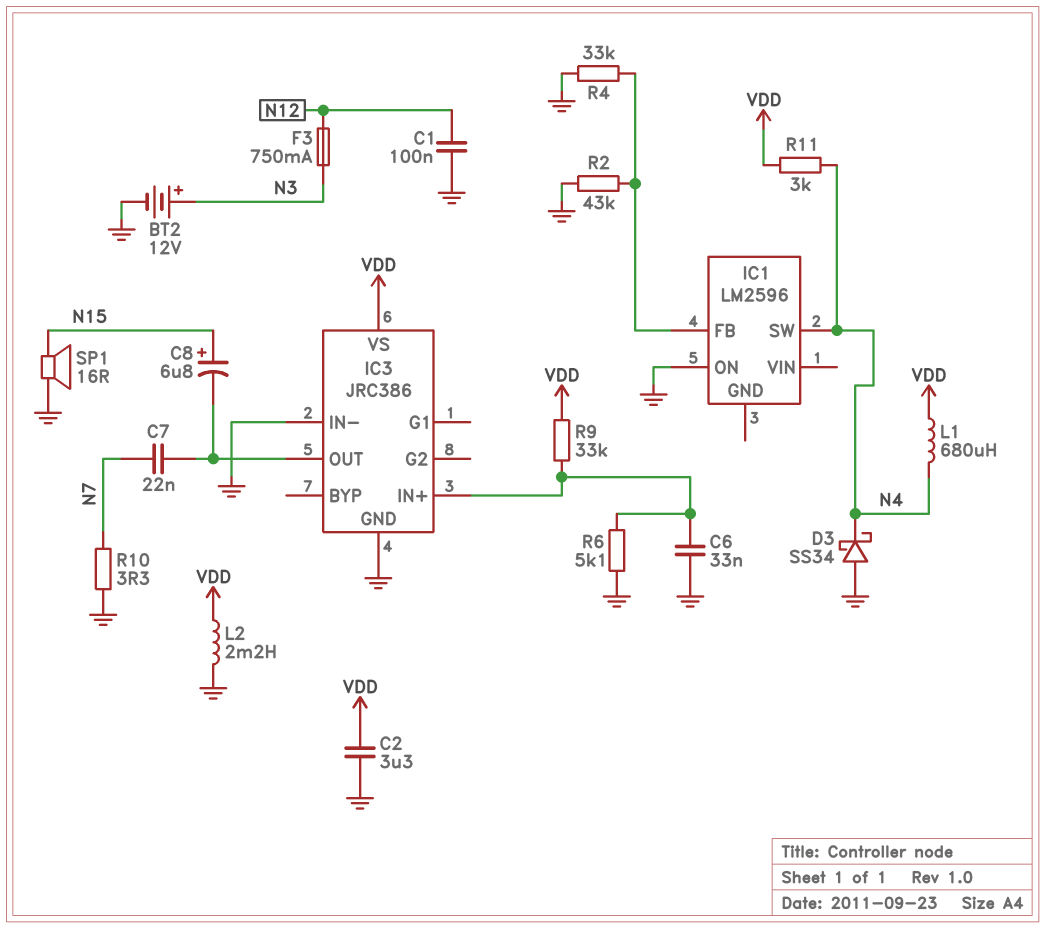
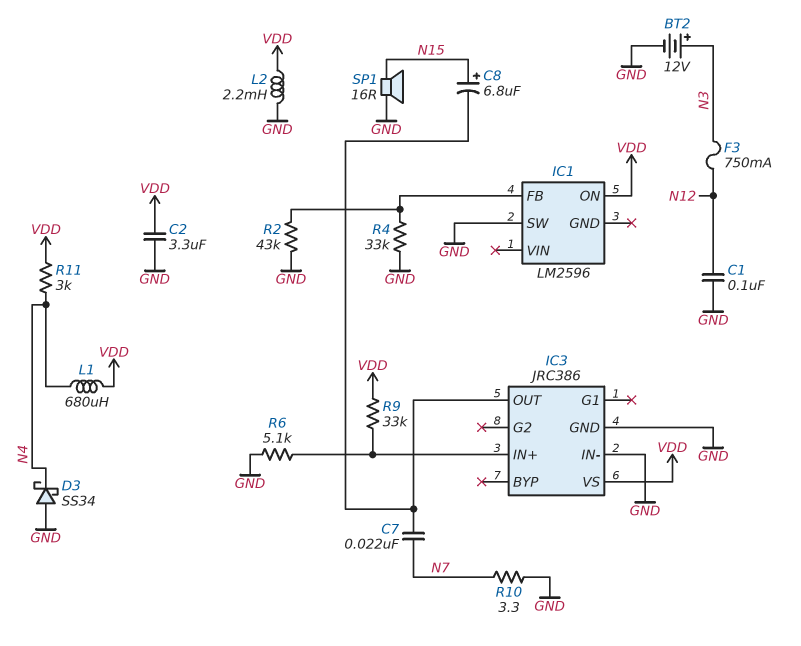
C6: 33nF (GND, IC3/IN+) -> none
IC1 pin ON: GND -> VDD
IC1 pin SW: N4 -> GND

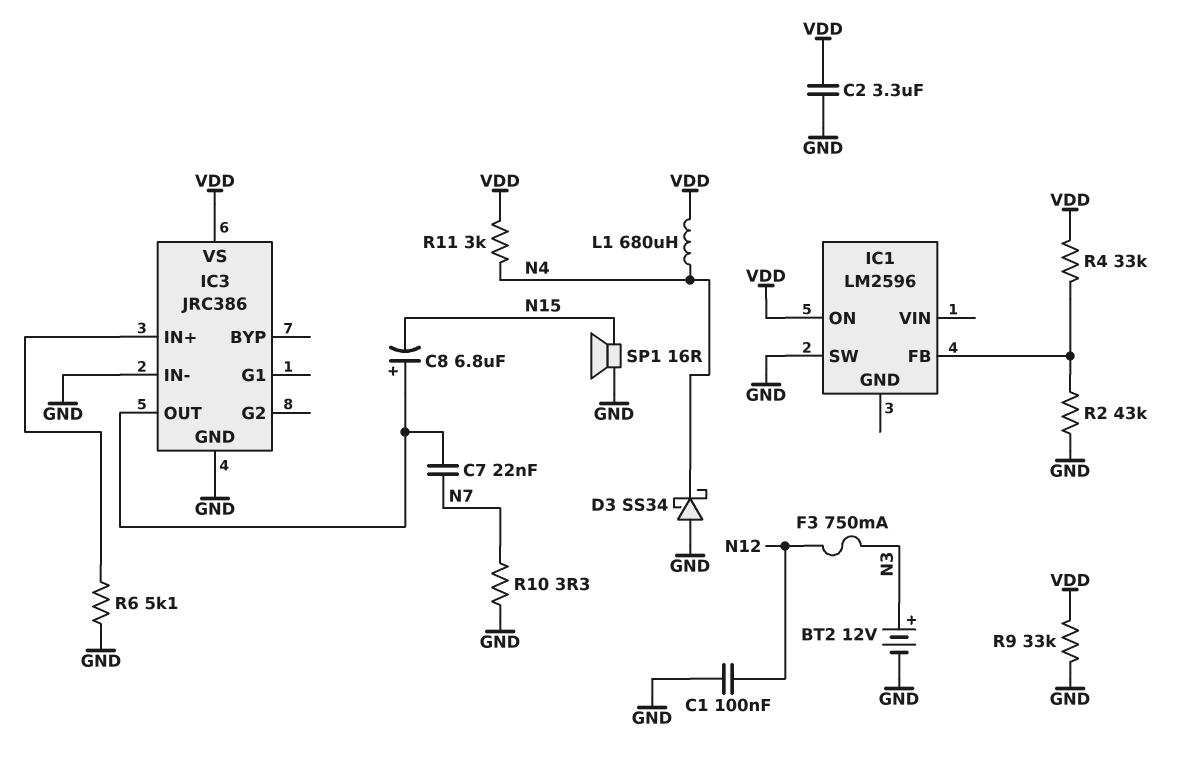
C8: 6.8uF (plus N15, minus IC3/OUT) -> 6.8uF (plus IC3/OUT, minus N15)
L2: 2.2mH (GND, VDD) -> none
R4: 33k (GND, IC1/FB) -> 33k (IC1/FB, VDD)
R9: 33k (IC3/IN+, VDD) -> 33k (GND, VDD)

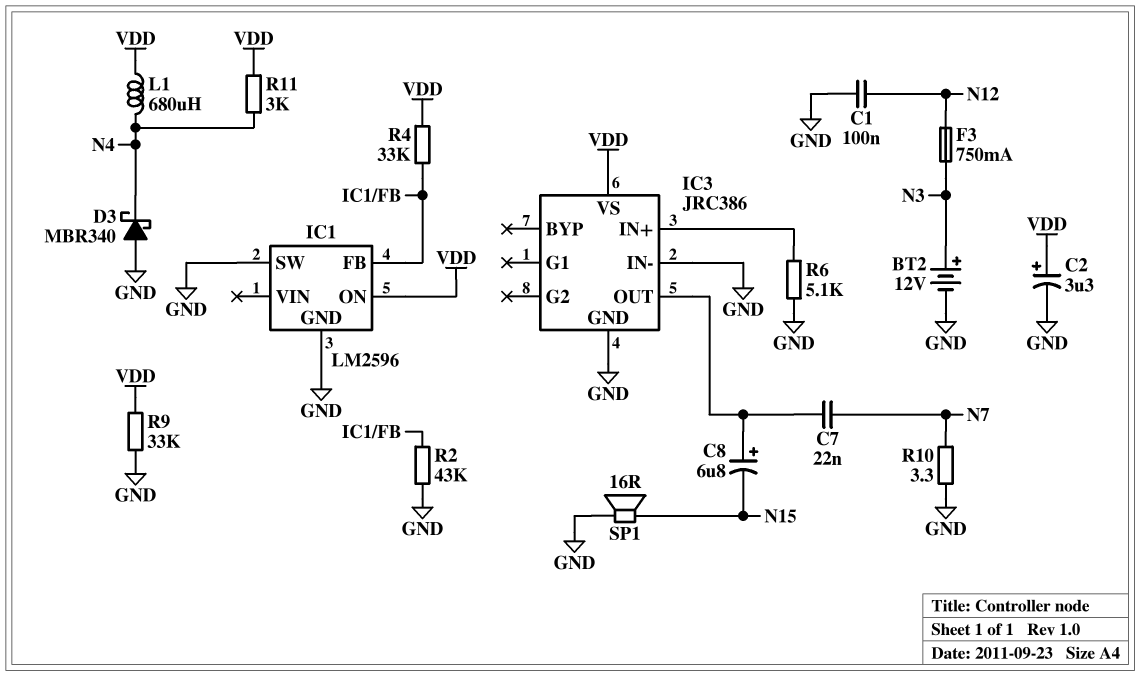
C2: 3.3uF (GND, VDD) -> 3.3uF (plus VDD, minus GND)
D3: schottky SS34 (A GND, K N4) -> schottky MBR340 (A GND, K N4)
IC1 pin GND: none -> GND

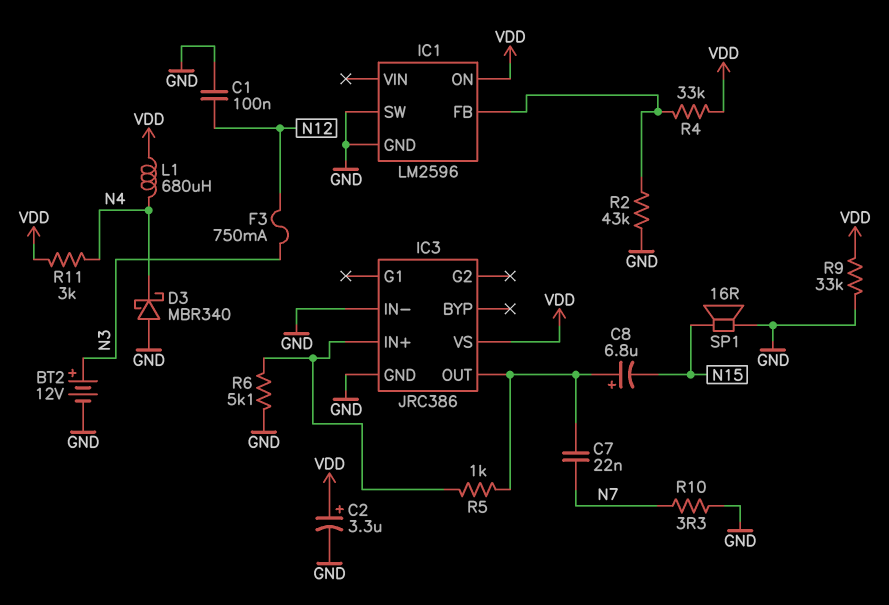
R5: none -> 1k (IC3/IN+, IC3/OUT)

